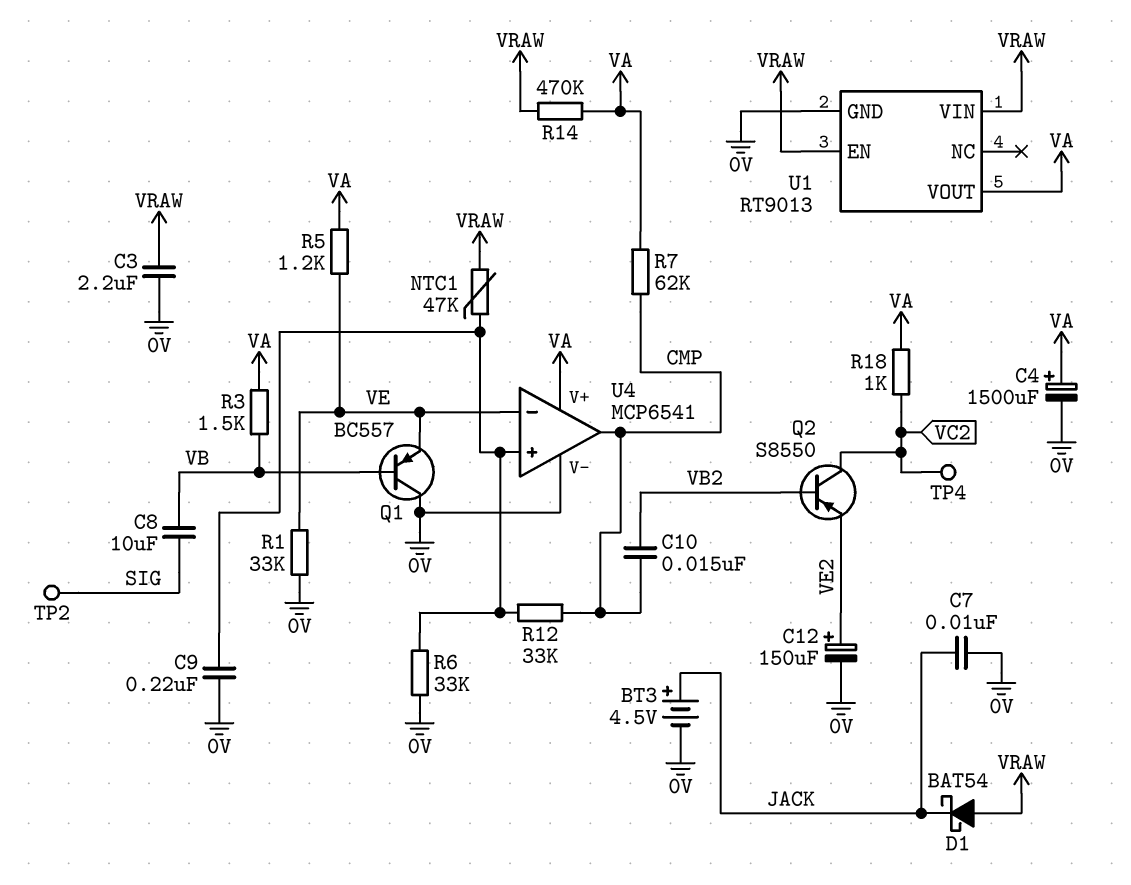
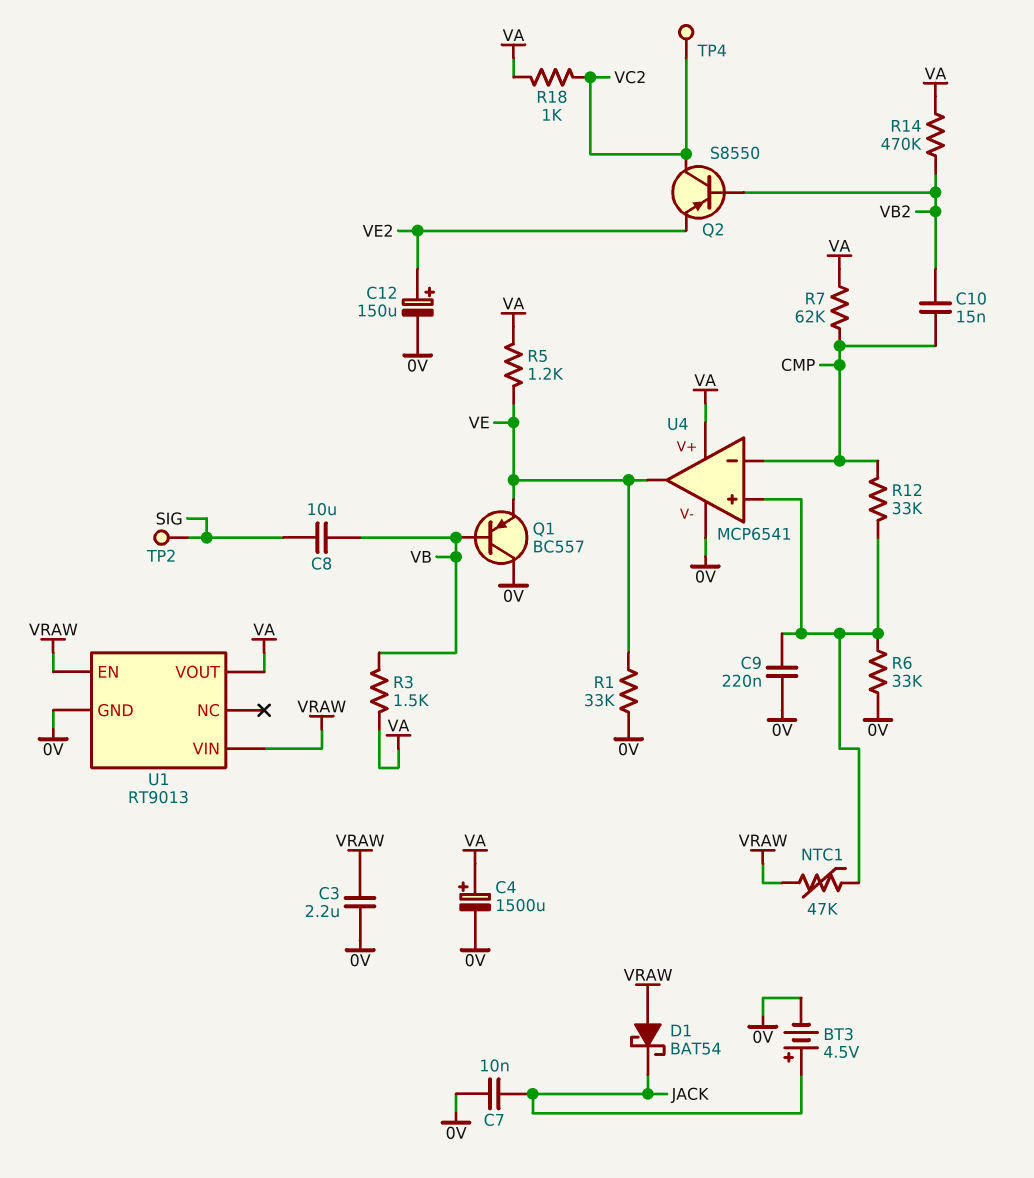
R14: 470k (VA, VRAW) -> 470k (VA, VB2)
U4 pin in-: VE -> CMP
U4 pin out: CMP -> VE

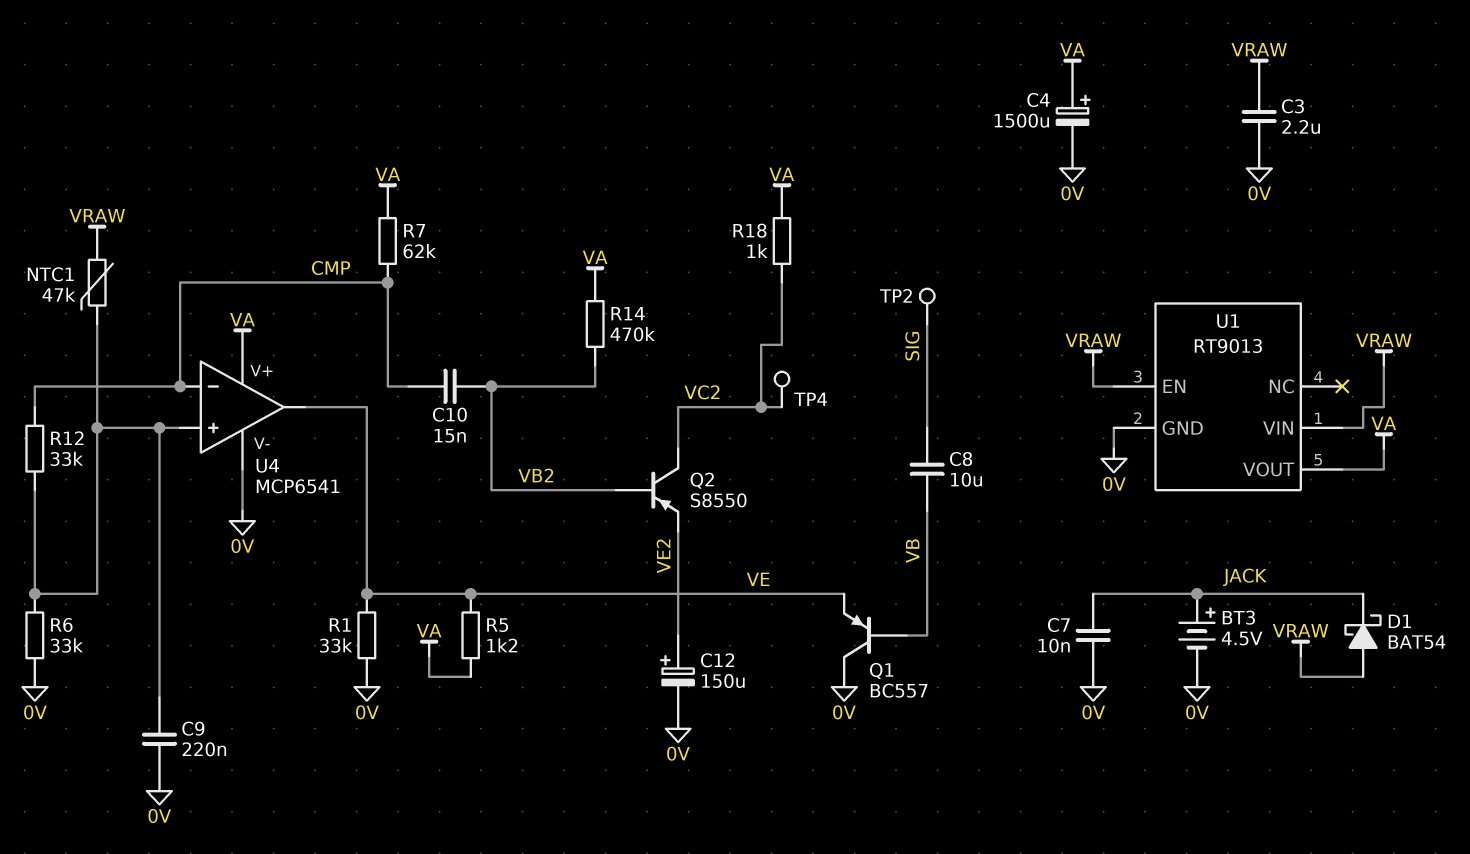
R3: 1.5k (VA, VB) -> none

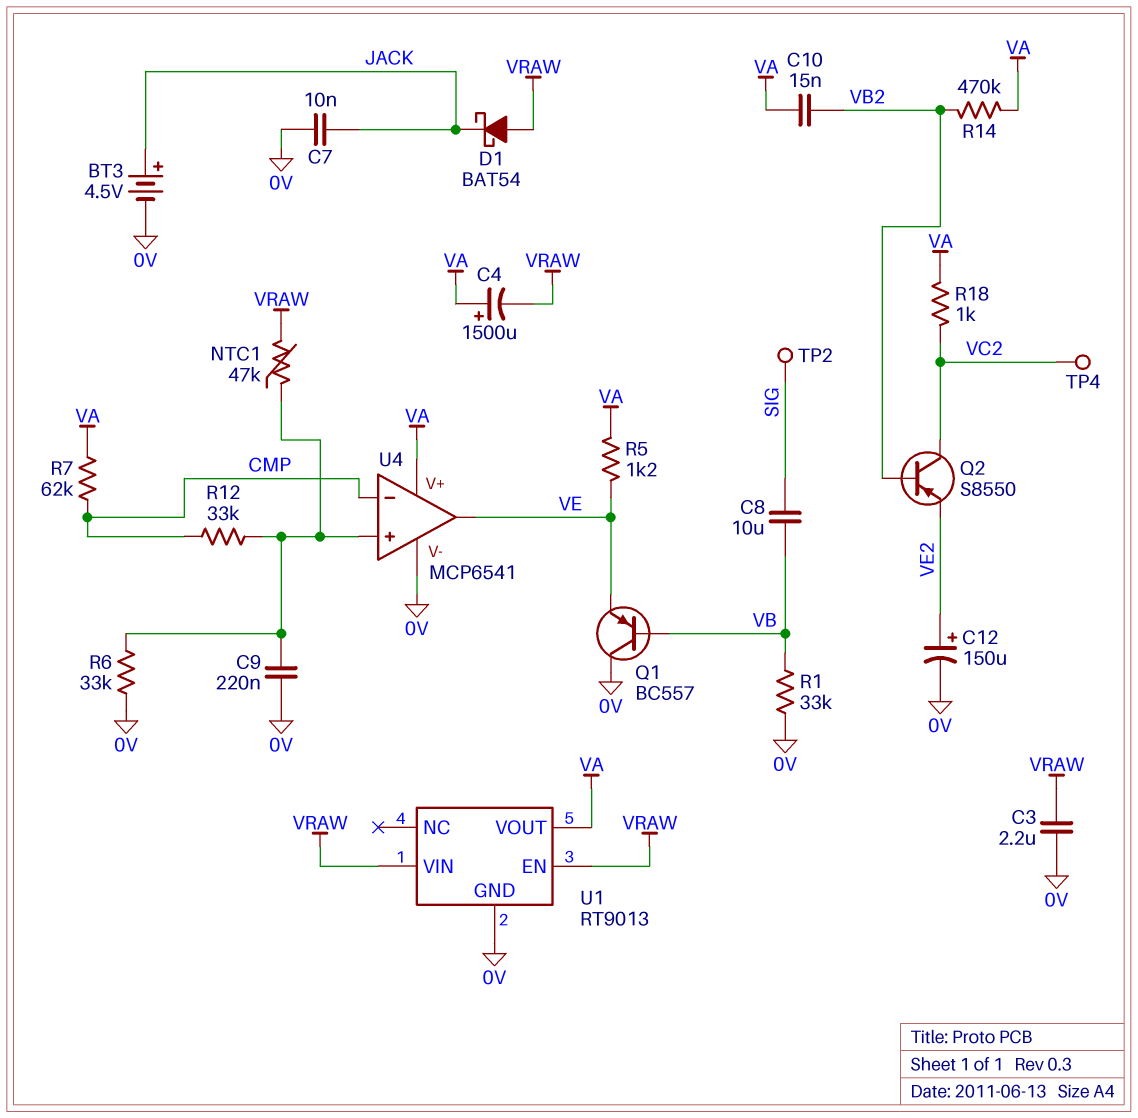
C4: 1500uF (plus VA, minus 0V) -> 1500uF (plus VA, minus VRAW)
C10: 15nF (CMP, VB2) -> 15nF (VA, VB2)
R1: 33k (0V, VE) -> 33k (0V, VB)

